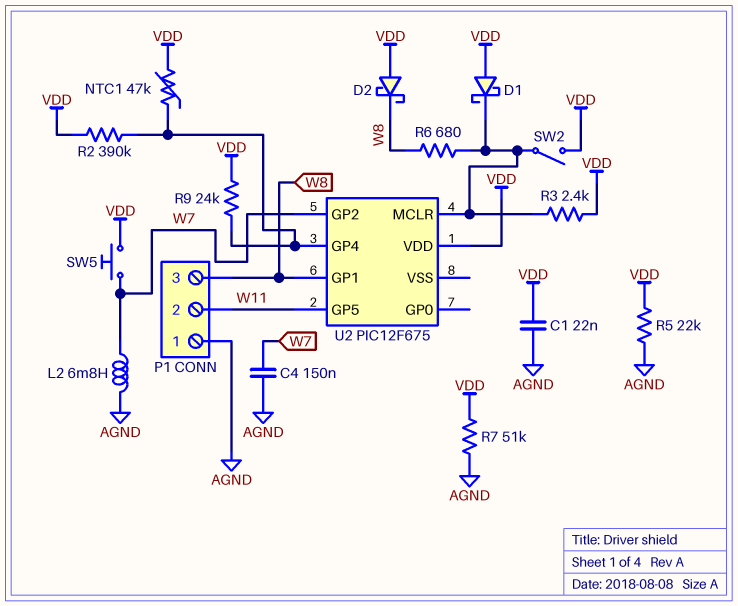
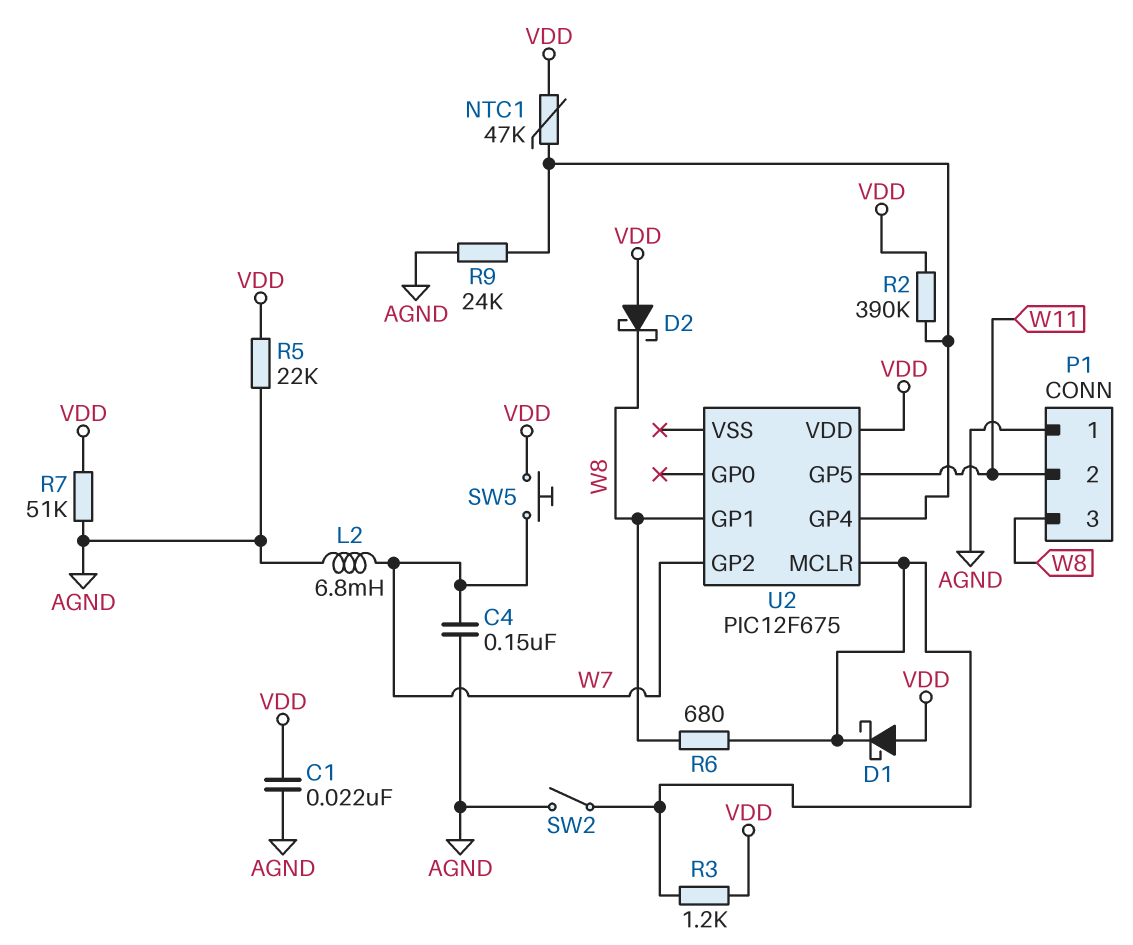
R3: 2.4k (U2/MCLR, VDD) -> 1.2k (U2/MCLR, VDD)
R9: 24k (U2/GP4, VDD) -> 24k (AGND, U2/GP4)
SW2: switch (U2/MCLR, VDD) -> switch (AGND, U2/MCLR)

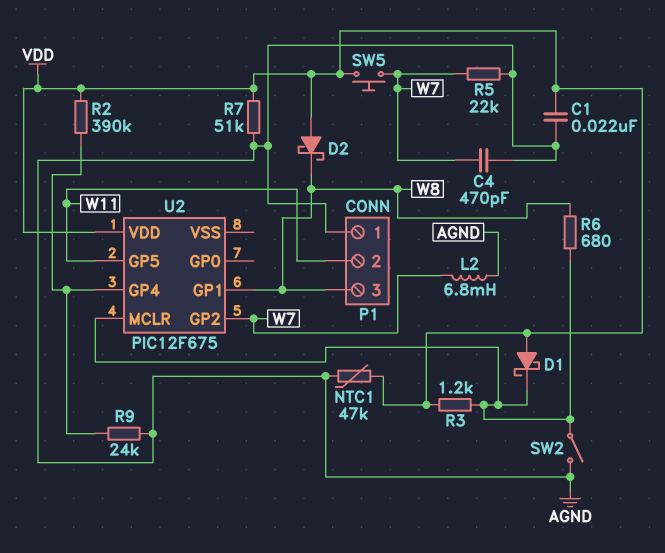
C4: 150nF (AGND, W7) -> 470pF (AGND, W7)
NTC1: 47k (U2/GP4, VDD) -> 47k (AGND, VDD)
R5: 22k (AGND, VDD) -> 22k (AGND, W7)

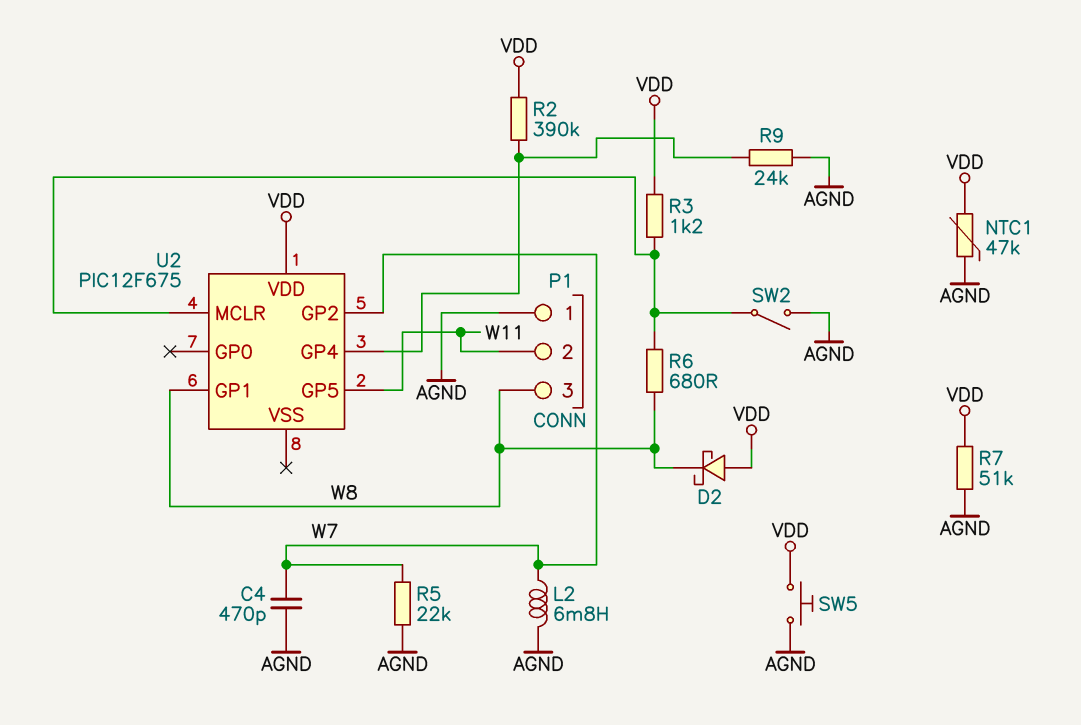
C1: 22nF (AGND, VDD) -> none
D1: schottky (A VDD, K U2/MCLR) -> none
SW5: button (VDD, W7) -> button (AGND, VDD)

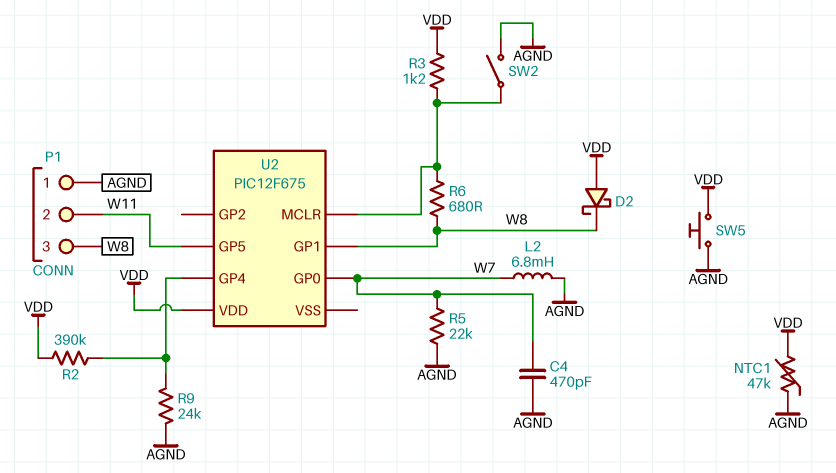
R7: 51k (AGND, VDD) -> none
U2 pin GP0: none -> W7
U2 pin GP2: W7 -> none

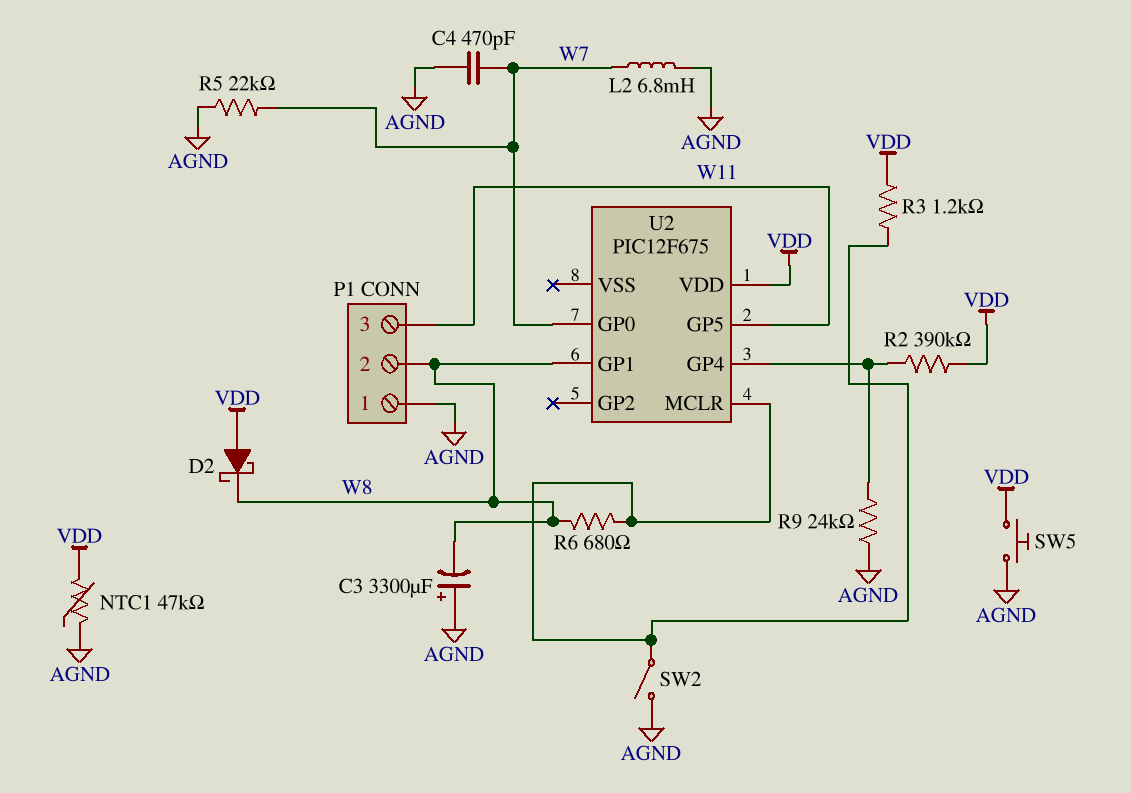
C3: none -> 3300uF (plus AGND, minus W8)
P1 pin 2: W11 -> W8
P1 pin 3: W8 -> W11

